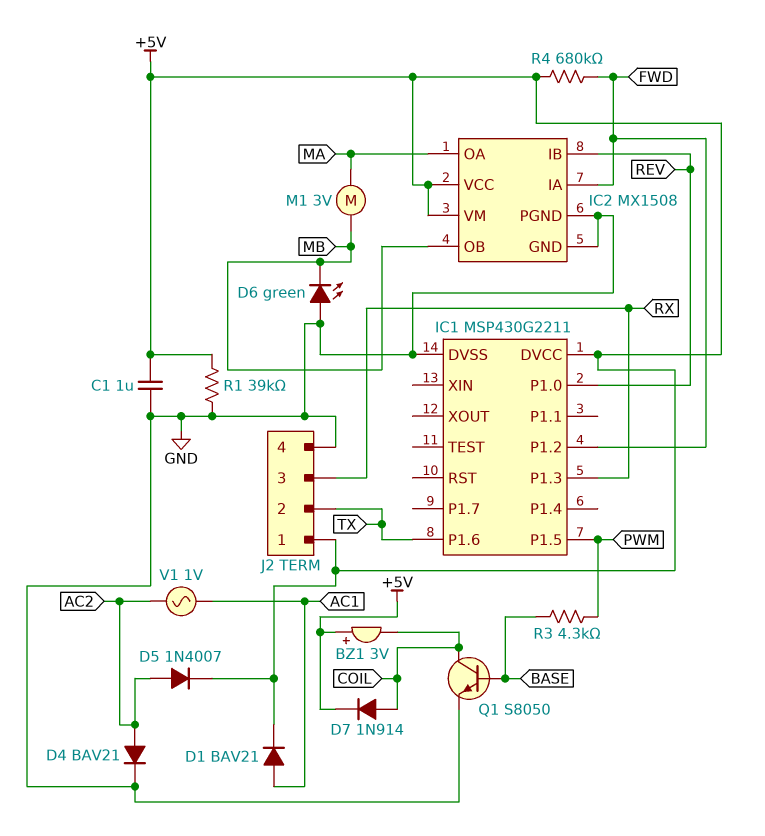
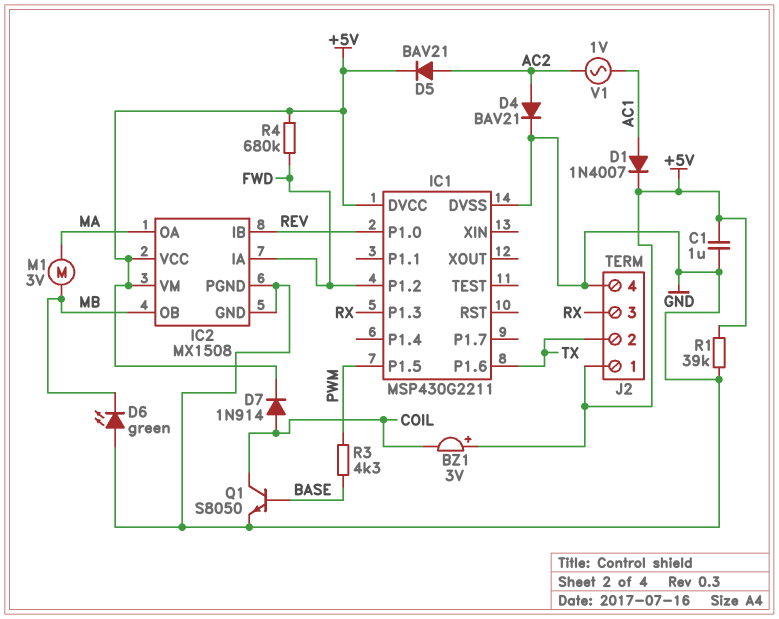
D1: diode BAV21 (A AC1, K +5V) -> diode 1N4007 (A AC1, K +5V)
D5: diode 1N4007 (A AC2, K +5V) -> diode BAV21 (A AC2, K +5V)

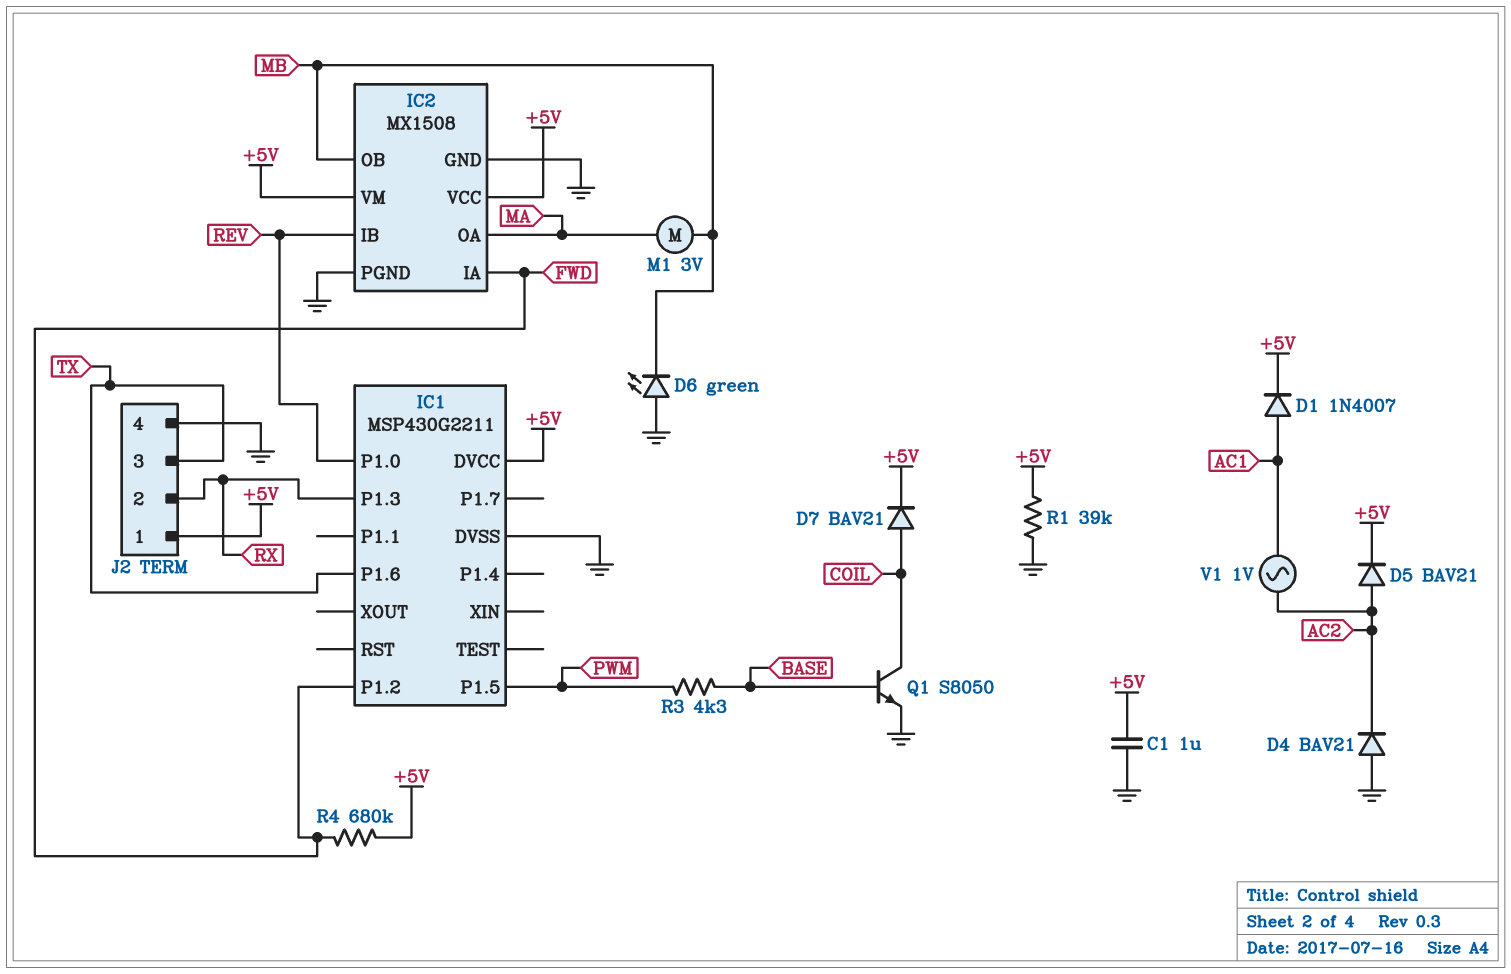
BZ1: buzzer 3V (plus +5V, minus COIL) -> none
D4: diode BAV21 (A AC2, K GND) -> diode BAV21 (A GND, K AC2)
D7: diode 1N914 (A COIL, K +5V) -> diode BAV21 (A COIL, K +5V)
J2 pin 2: TX -> RX
J2 pin 3: RX -> TX

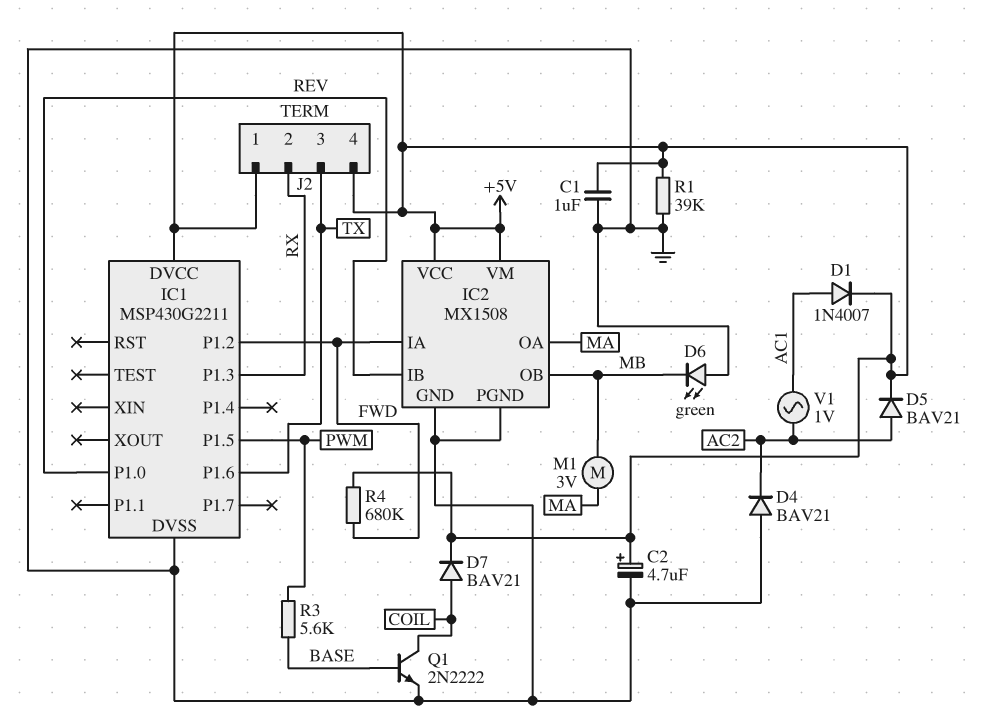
C2: none -> 4.7uF (plus +5V, minus GND)
J2 pin 4: GND -> +5V
Q1: NPN S8050 (B BASE, C COIL, E GND) -> NPN 2N2222 (B BASE, C COIL, E GND)
R3: 4.3k (BASE, PWM) -> 5.6k (BASE, PWM)

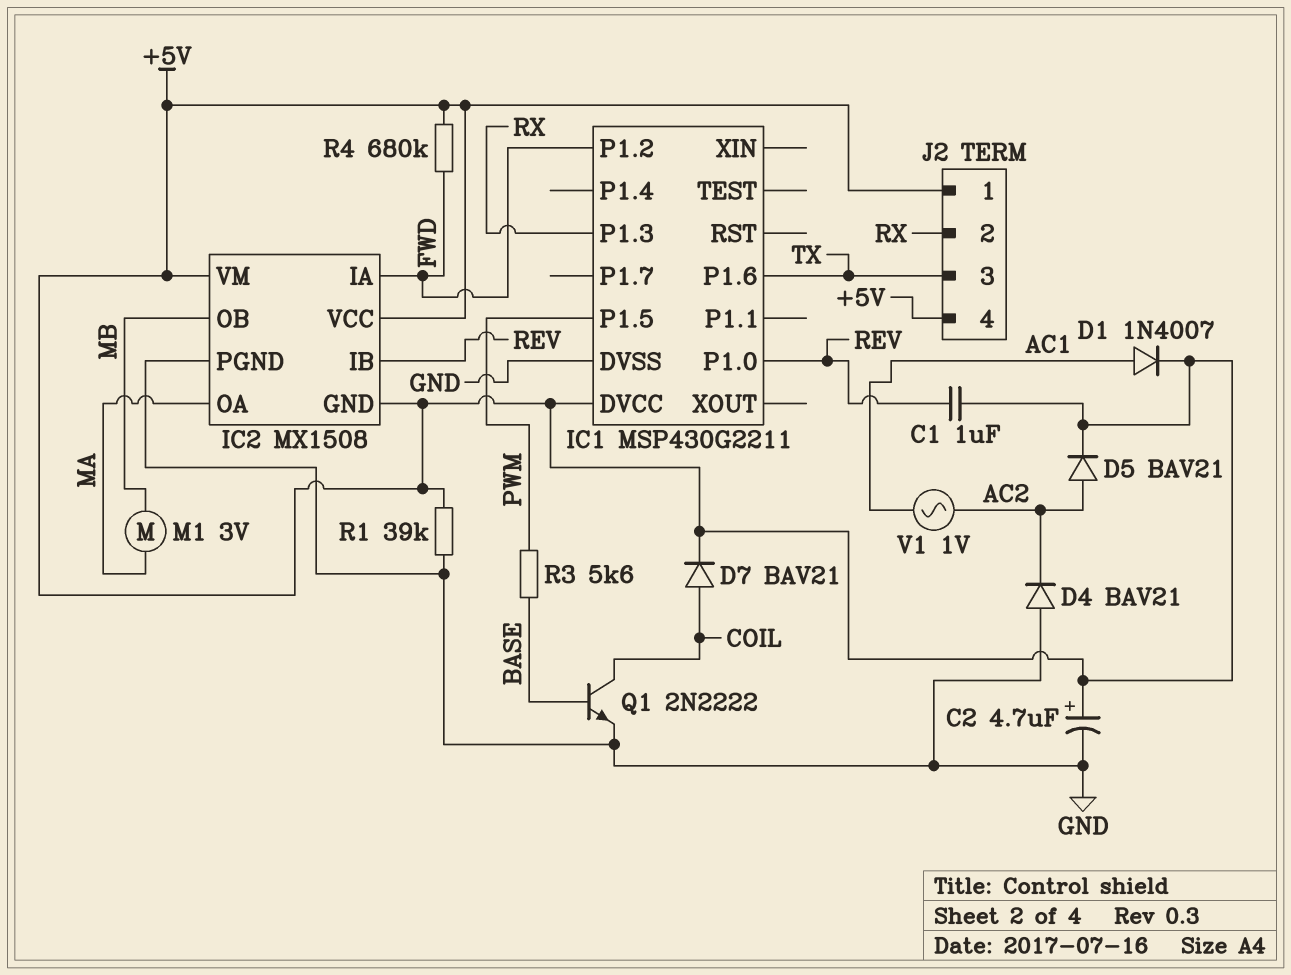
C1: 1uF (+5V, GND) -> 1uF (+5V, REV)
D6: LED green (A GND, K MB) -> none
IC2 pin GND: GND -> +5V

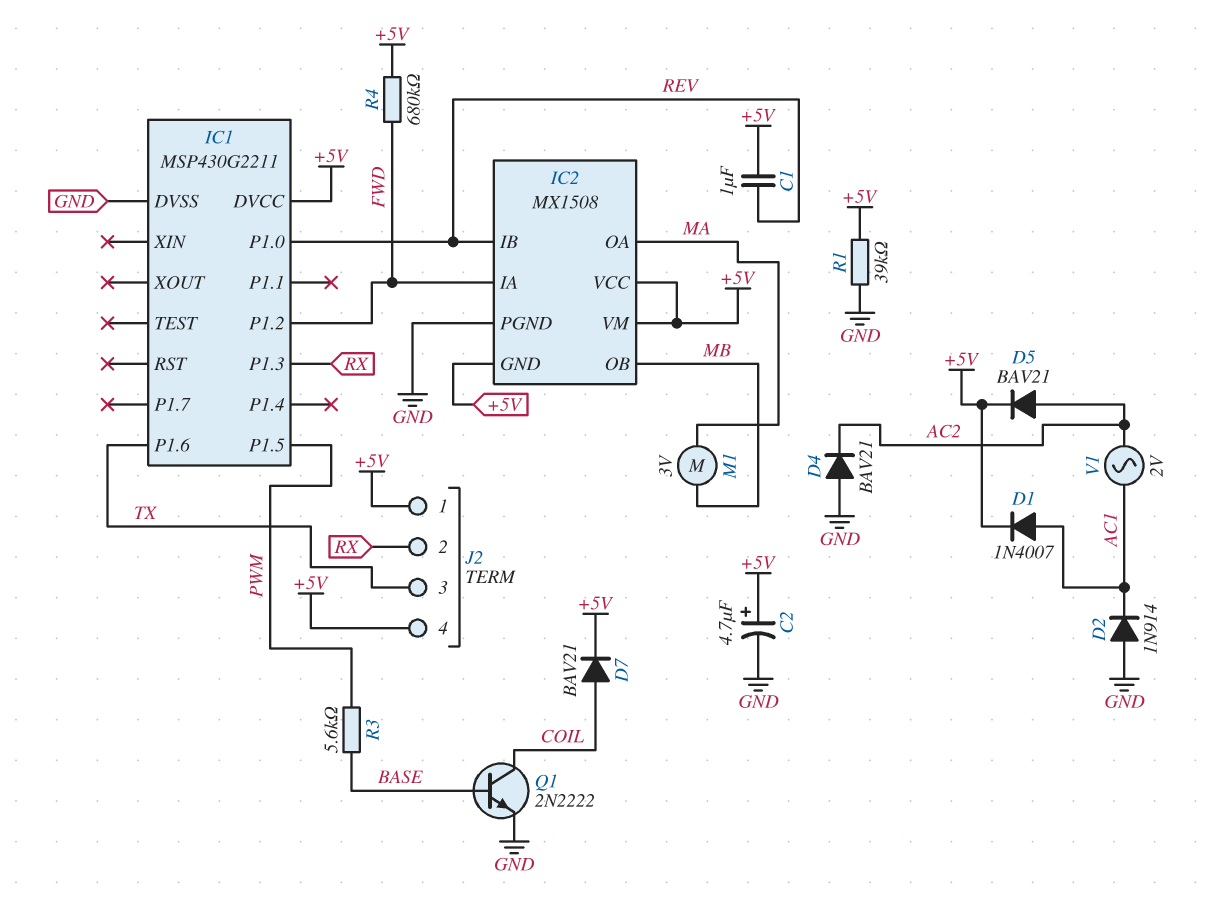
D2: none -> diode 1N914 (A GND, K AC1)
V1: AC 1V (AC1, AC2) -> AC 2V (AC1, AC2)

